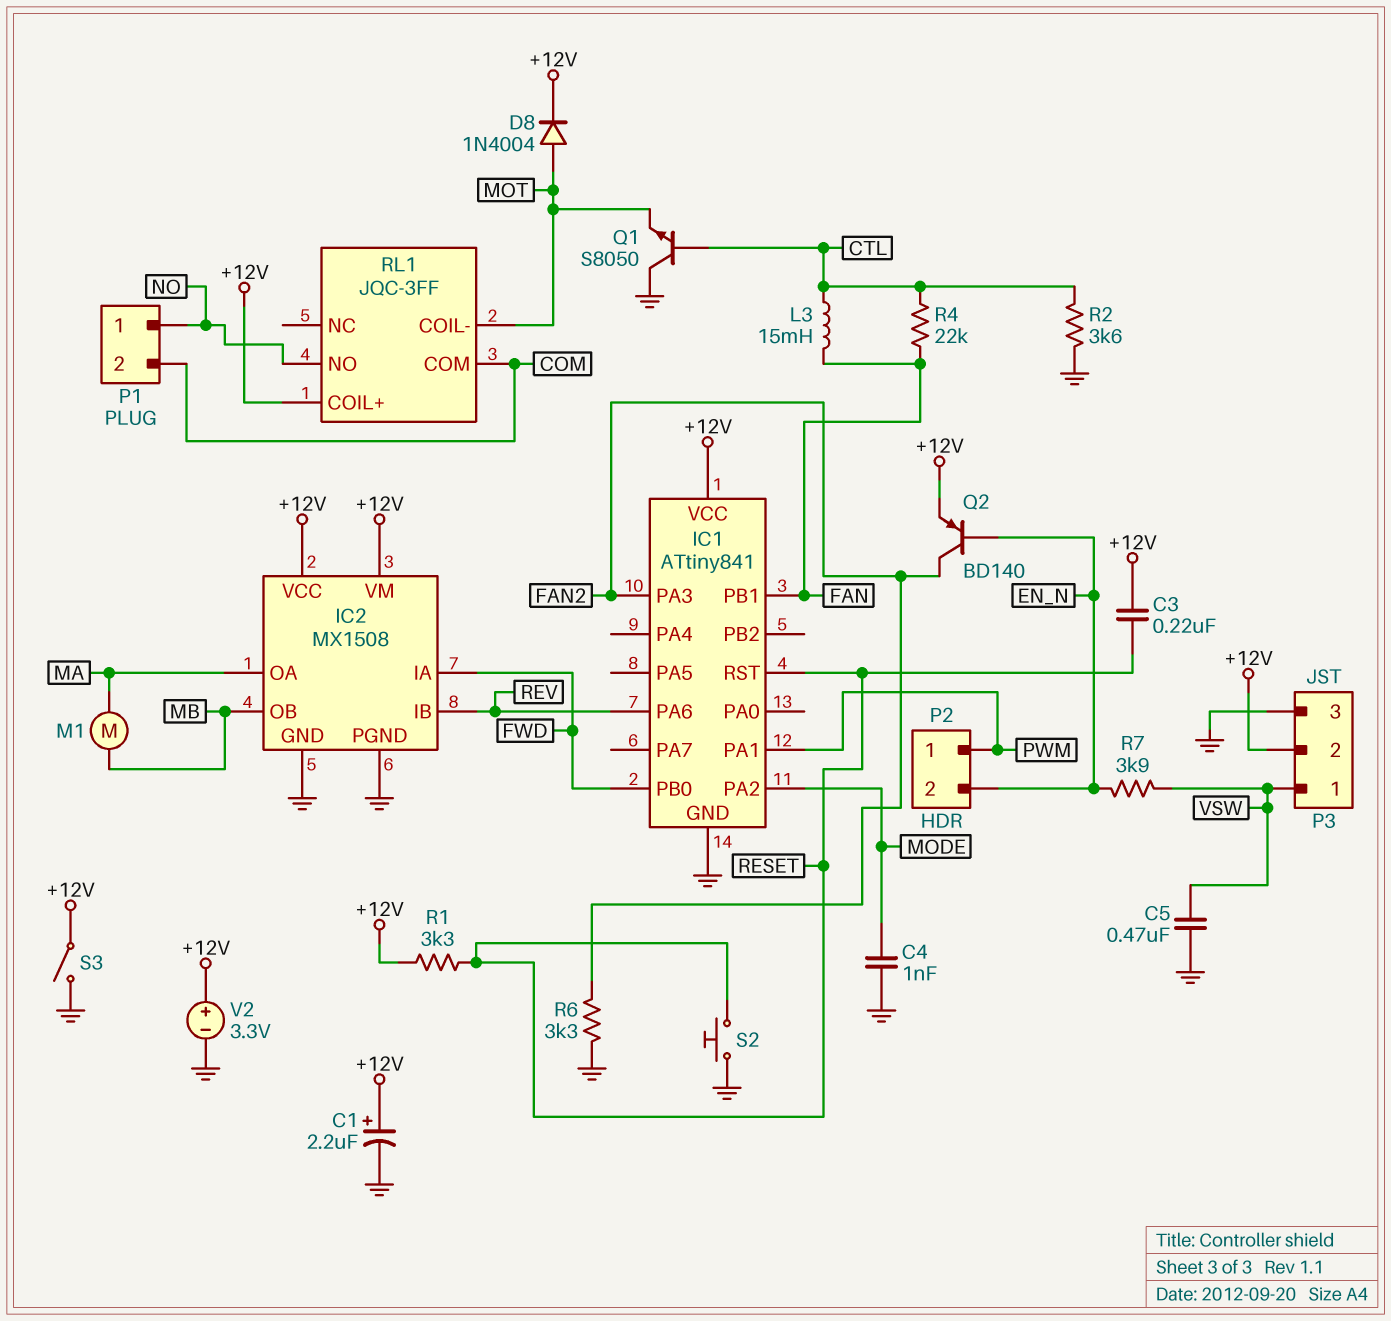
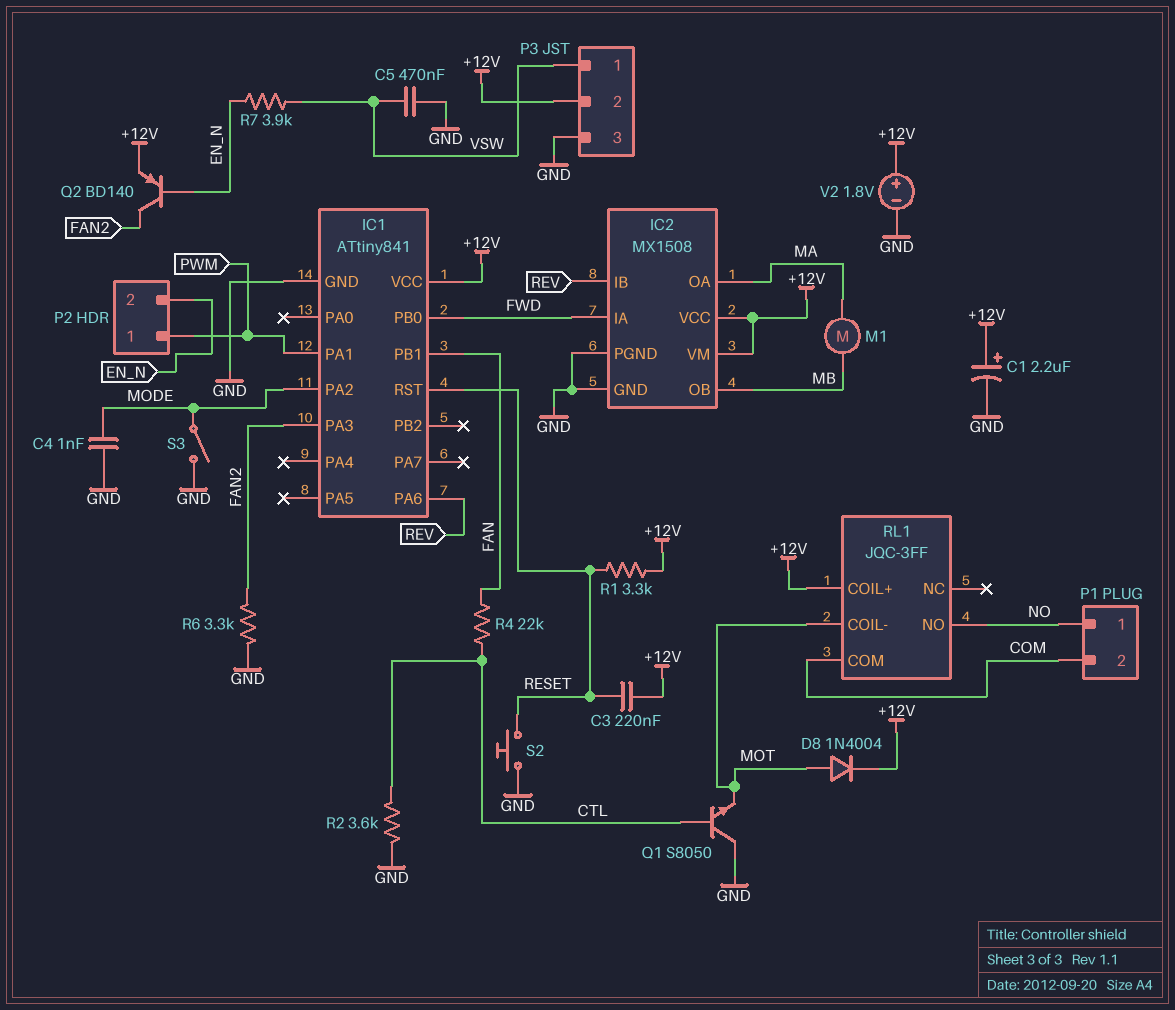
L3: 15mH (CTL, FAN) -> none
S3: switch (+12V, GND) -> switch (GND, MODE)
V2: 3.3V (plus +12V, minus GND) -> 1.8V (plus +12V, minus GND)

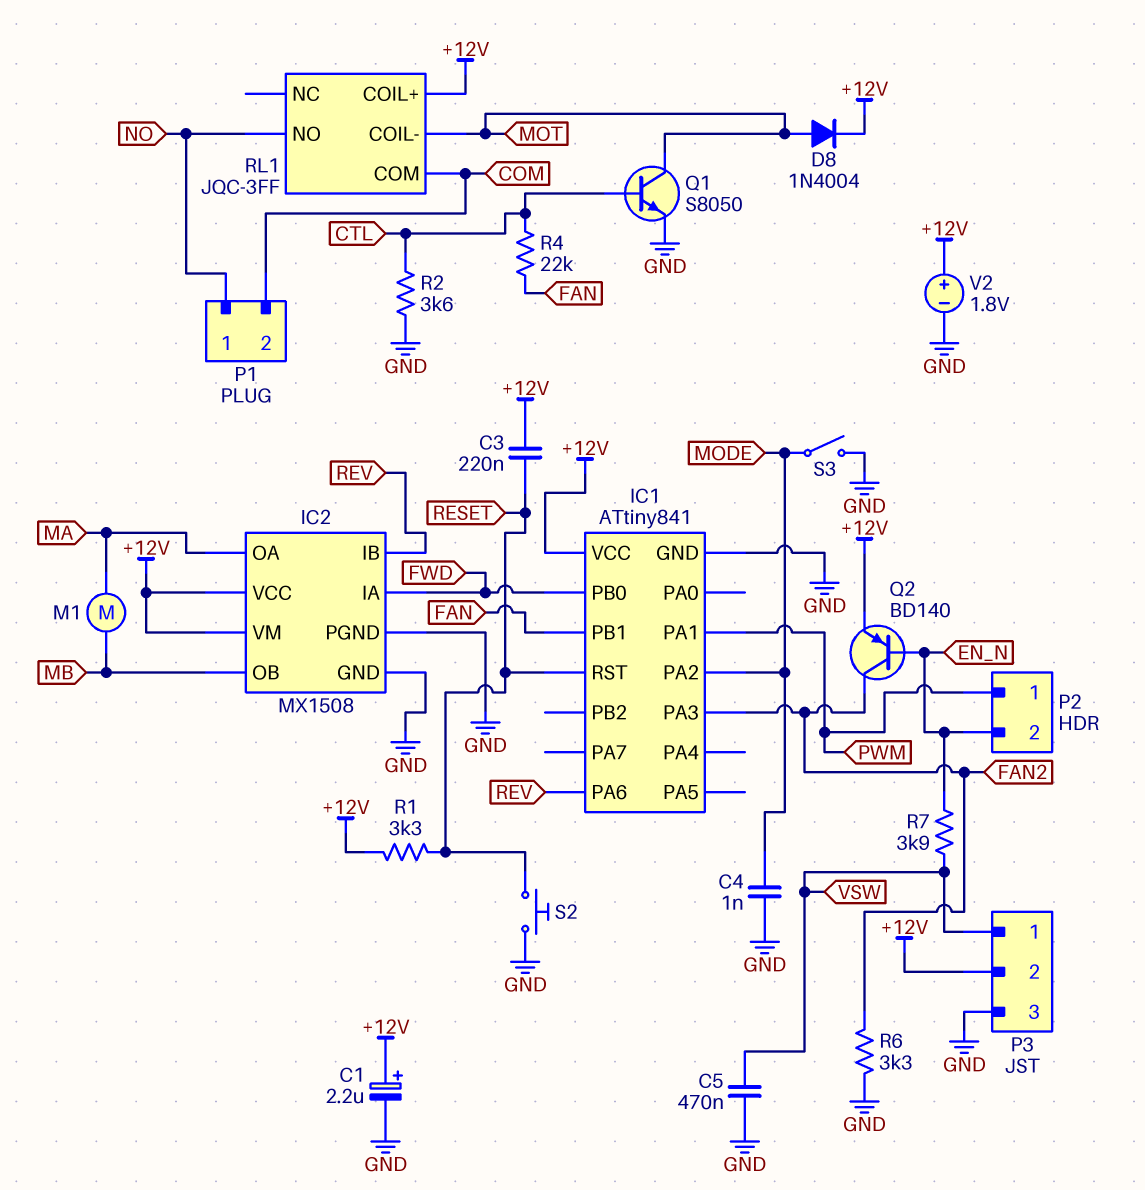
Q1: NPN S8050 (B CTL, C GND, E MOT) -> NPN S8050 (B CTL, C MOT, E GND)

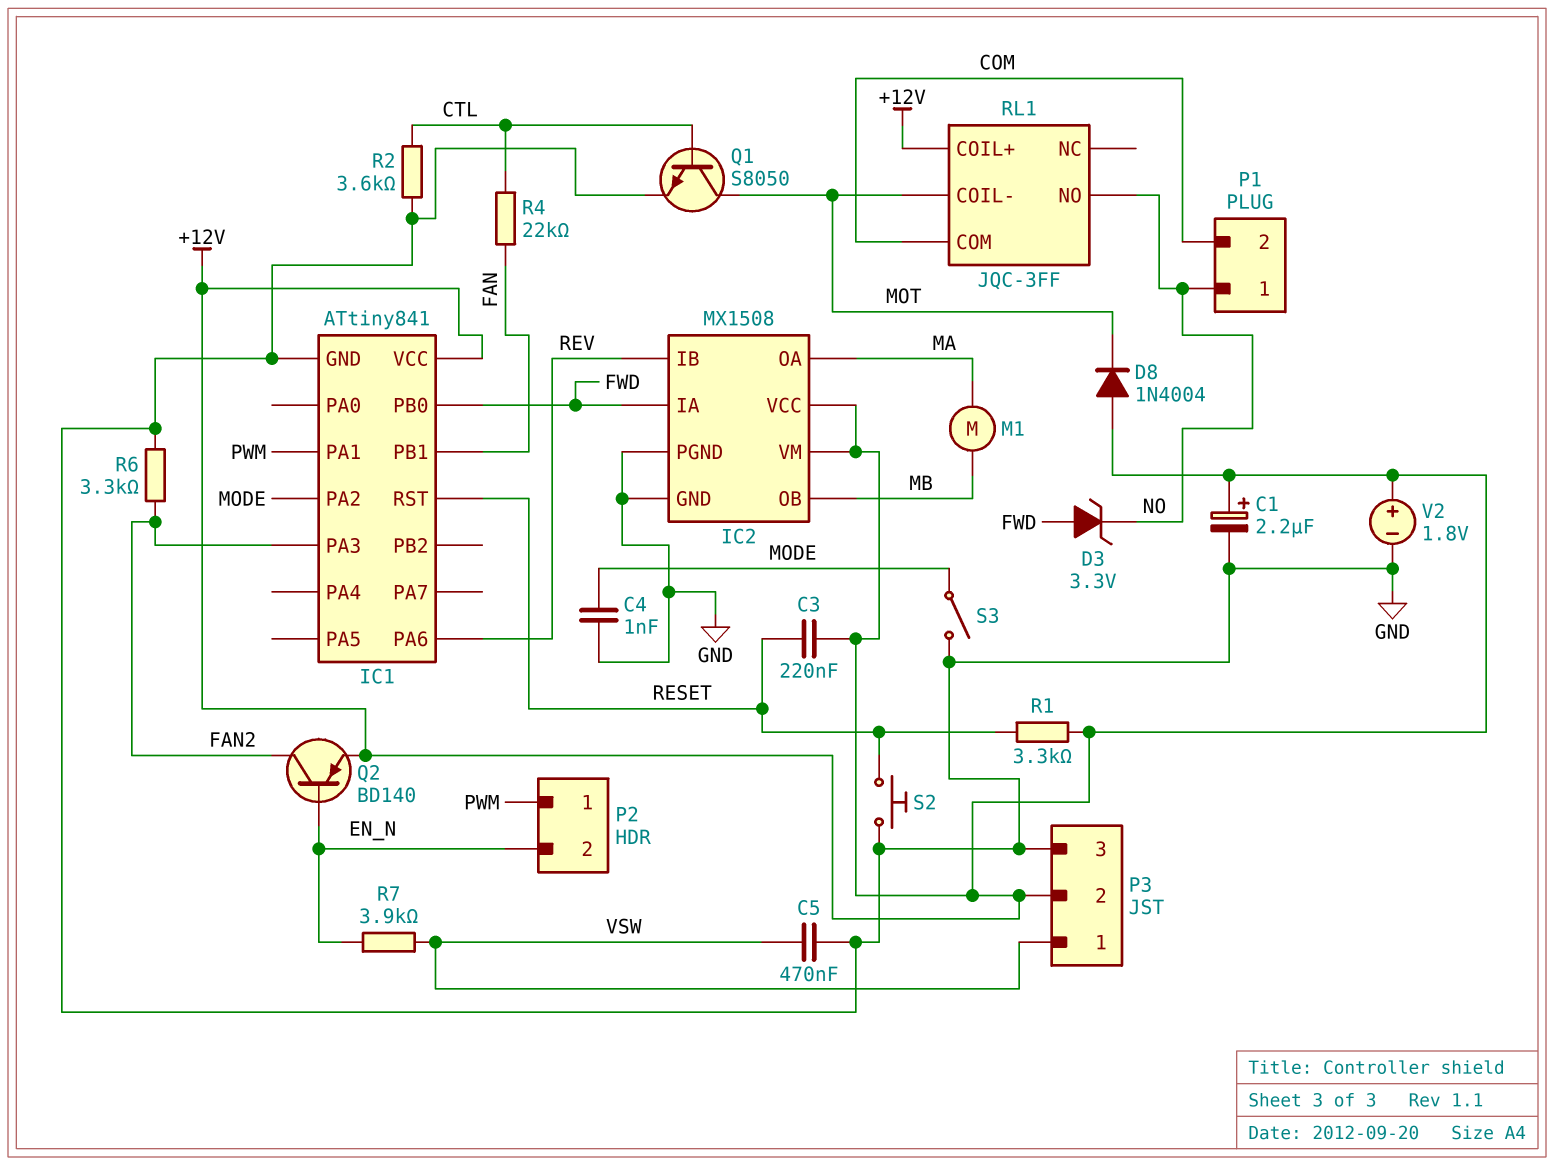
D3: none -> zener 3.3V (A FWD, K NO)
D8: diode 1N4004 (A MOT, K +12V) -> diode 1N4004 (A +12V, K MOT)

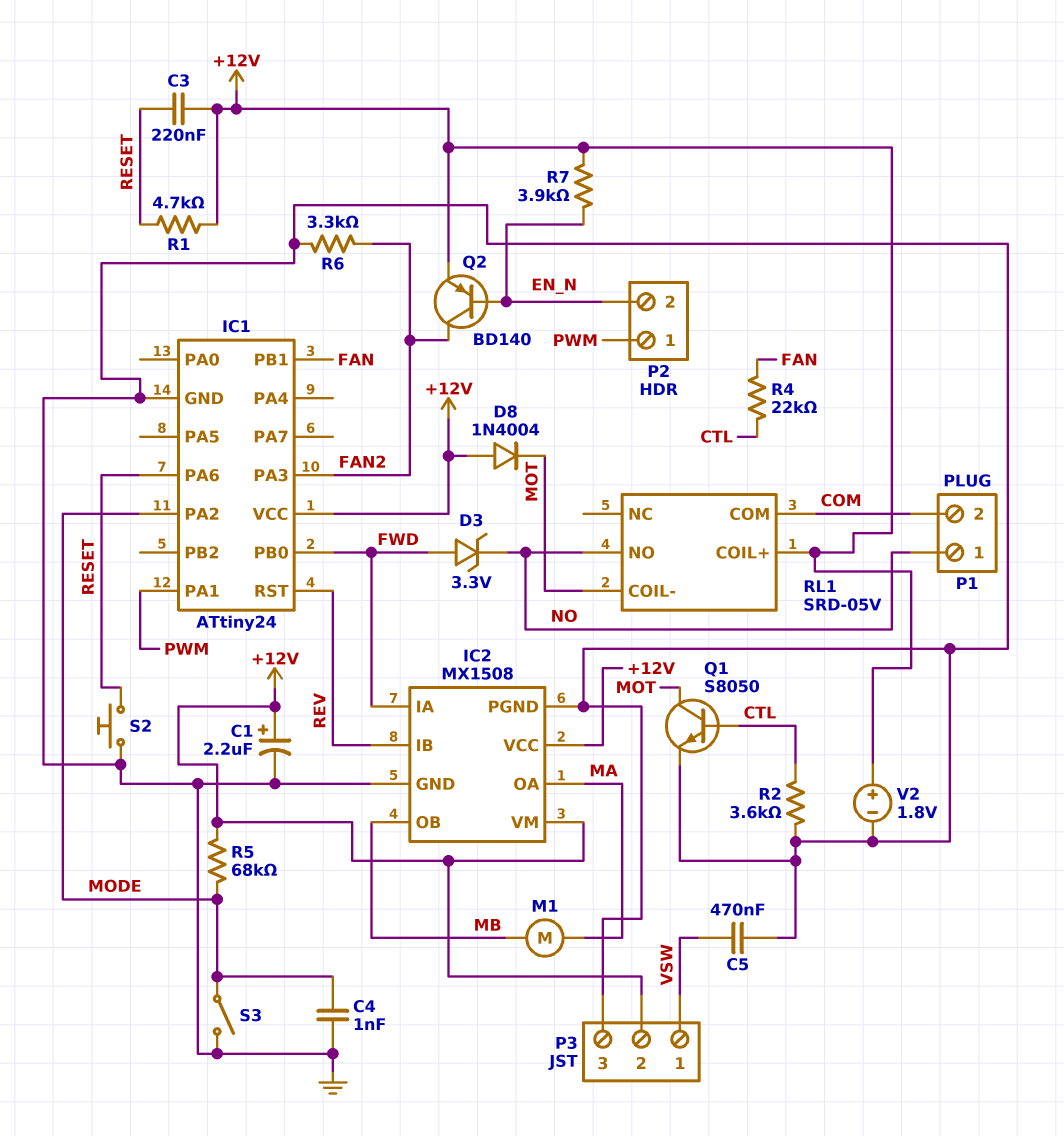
IC1: ATtiny841 -> ATtiny24
IC1 pin PA6: REV -> RESET
IC1 pin RST: RESET -> REV
R1: 3.3k (+12V, RESET) -> 4.7k (+12V, RESET)
R5: none -> 68k (+12V, MODE)
R7: 3.9k (EN_N, VSW) -> 3.9k (+12V, EN_N)
RL1: JQC-3FF -> SRD-05V

